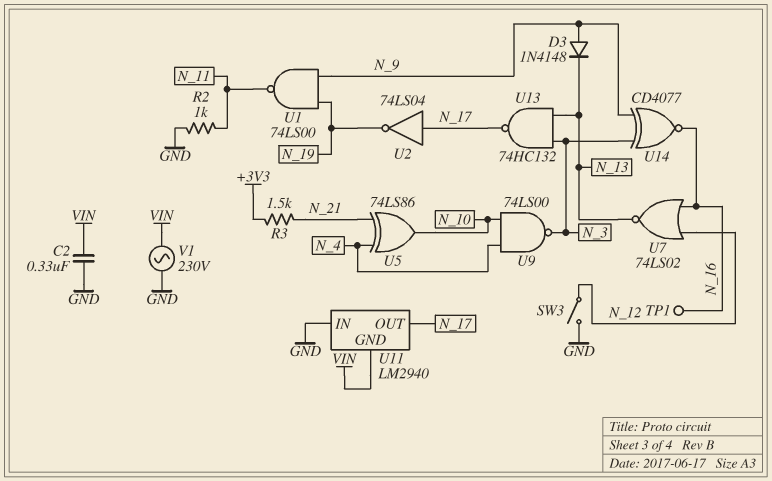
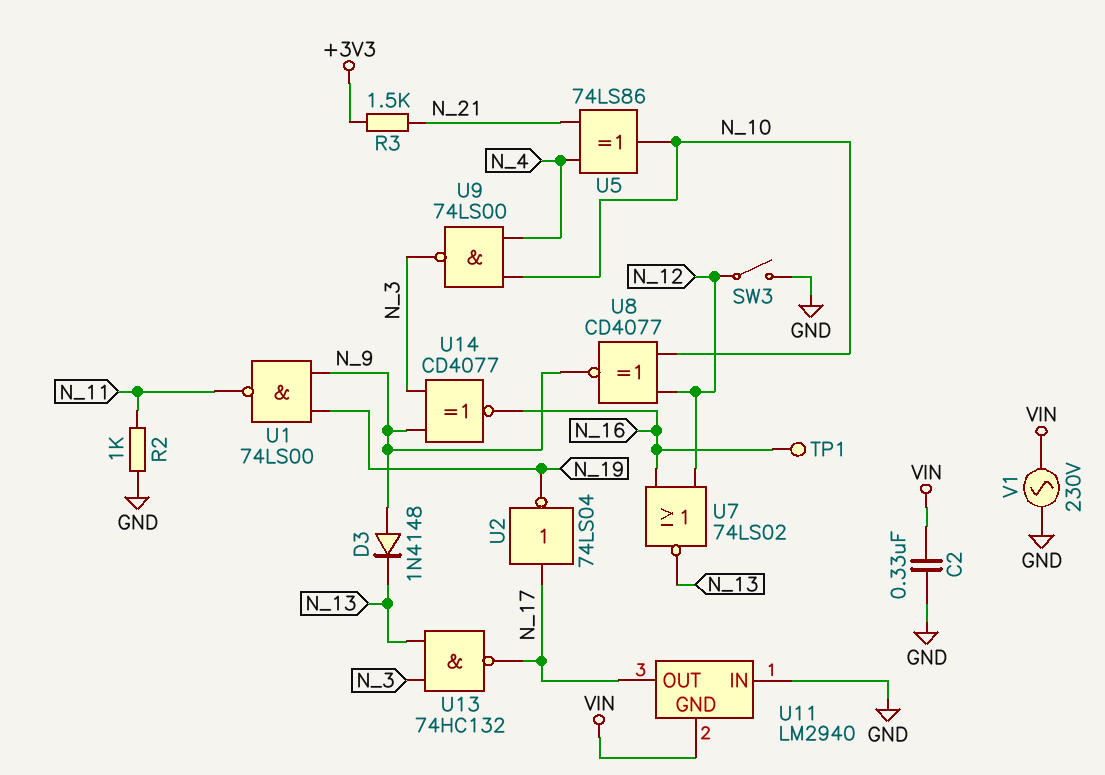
U8: none -> XNOR CD4077 (in N_10, in N_12, out N_9)

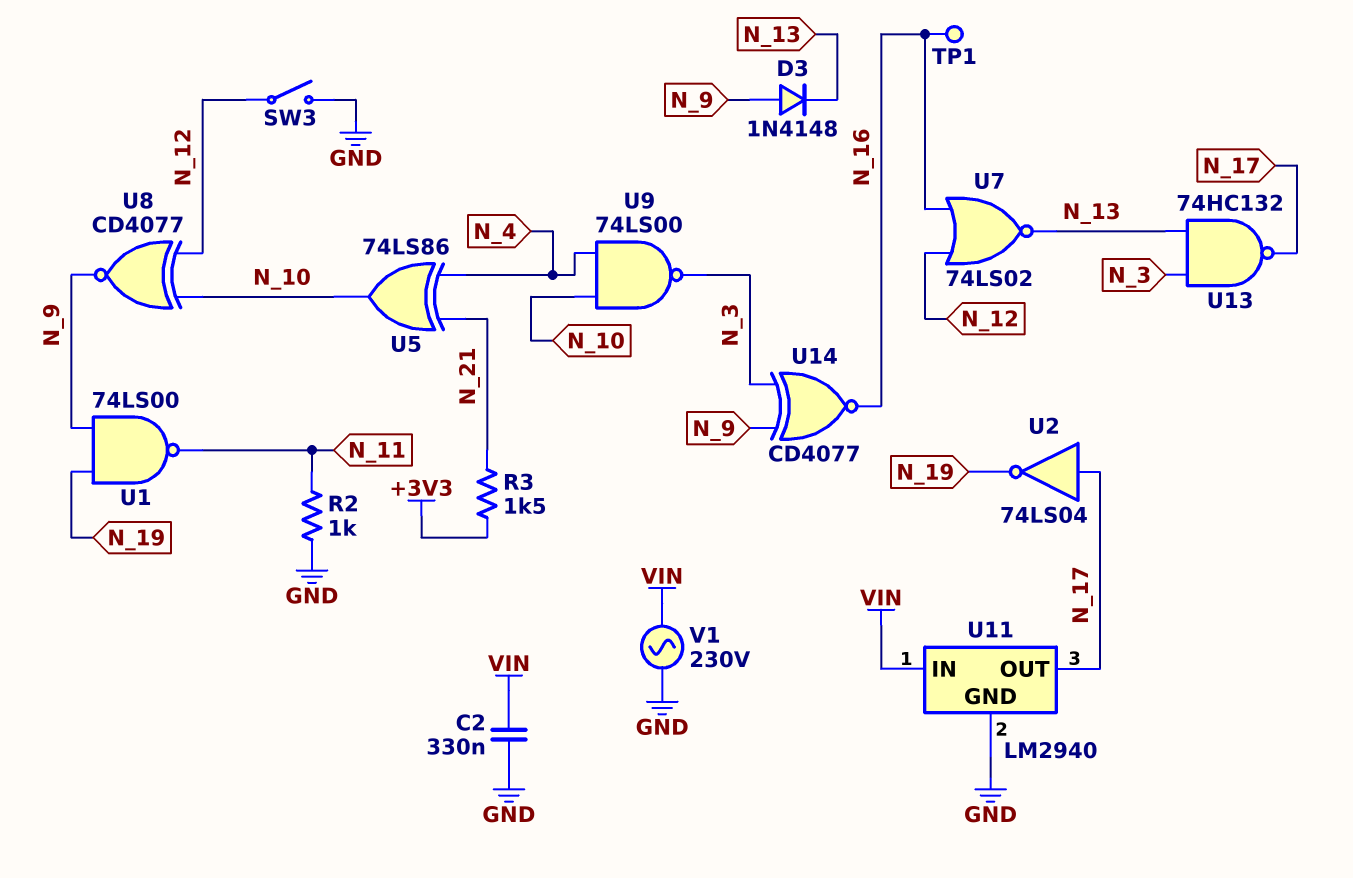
U11 pin GND: VIN -> GND
U11 pin IN: GND -> VIN

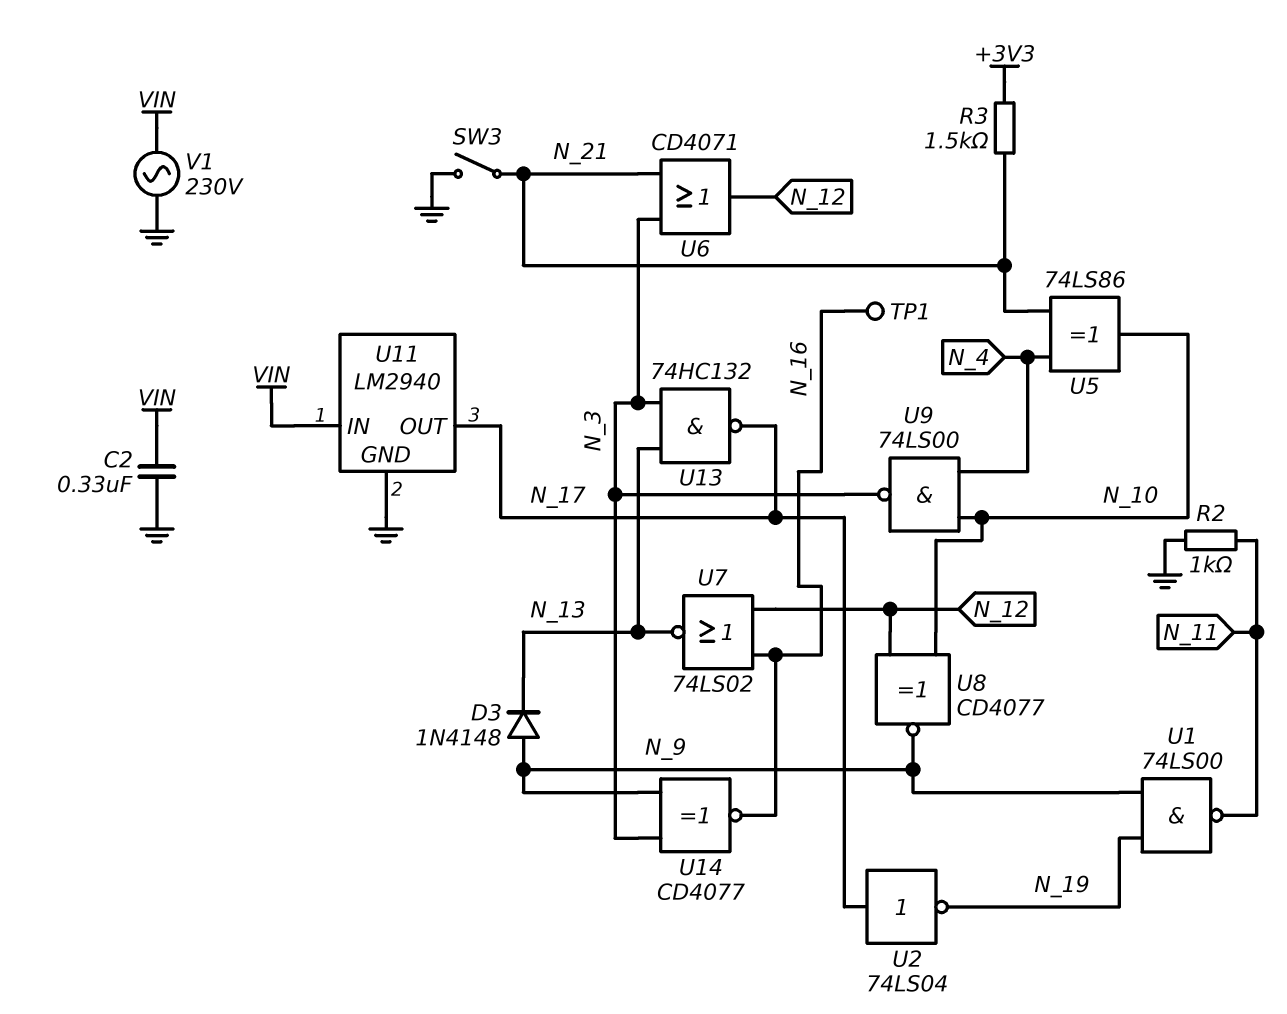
SW3: switch (GND, N_12) -> switch (GND, N_21)
U6: none -> OR CD4071 (in N_3, in N_21, out N_12)

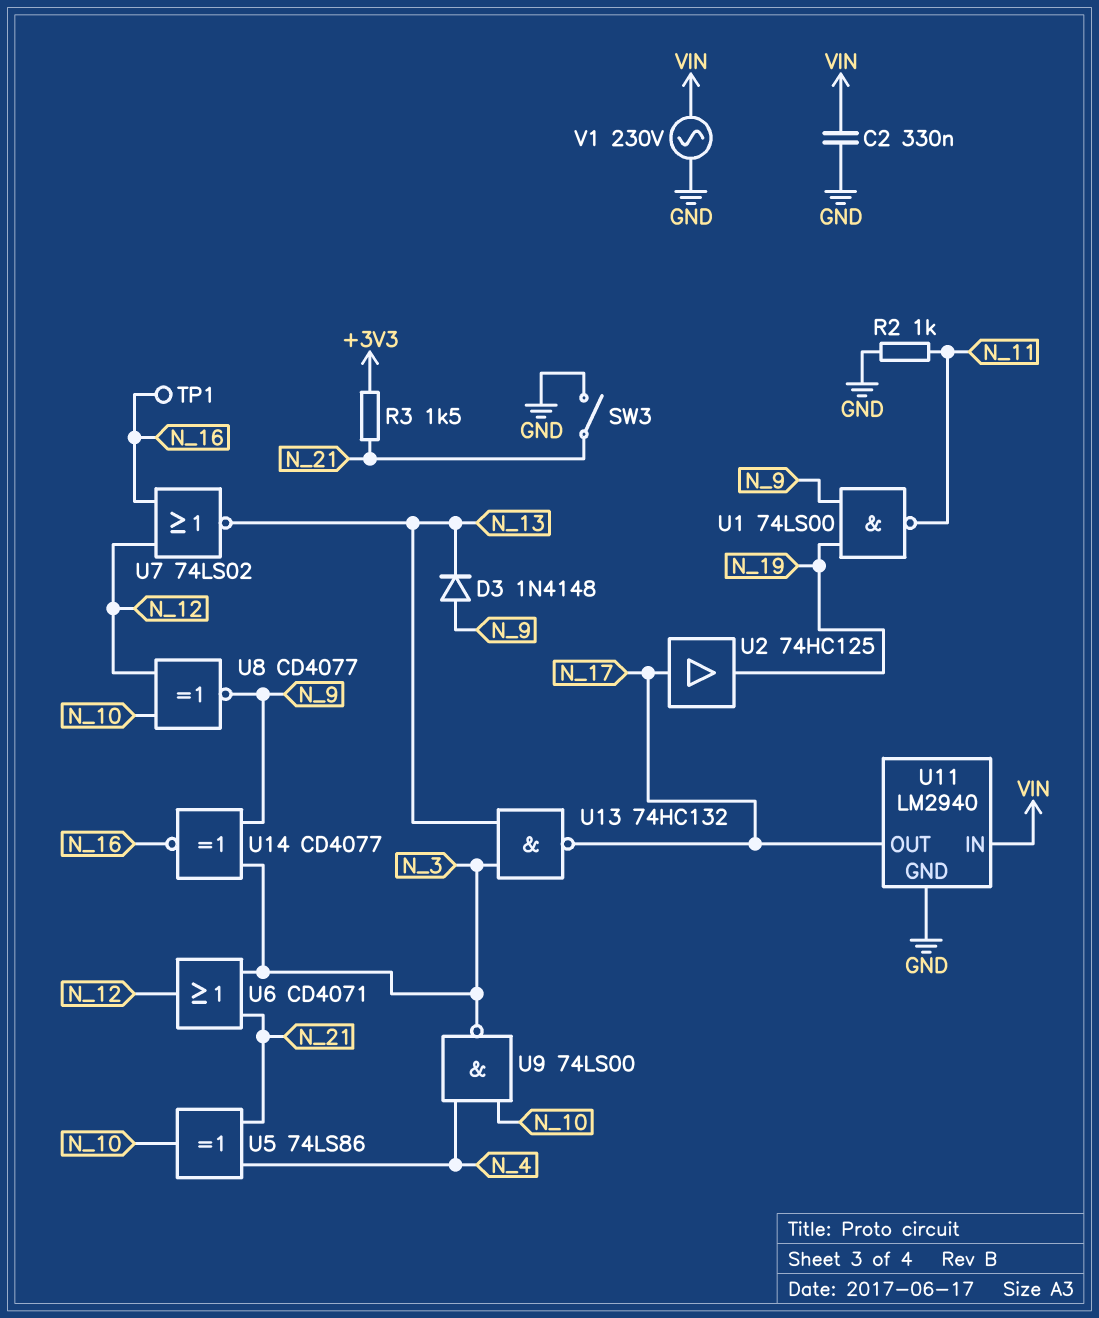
U2: NOT 74LS04 (in N_17, out N_19) -> buffer 74HC125 (in N_17, out N_19)

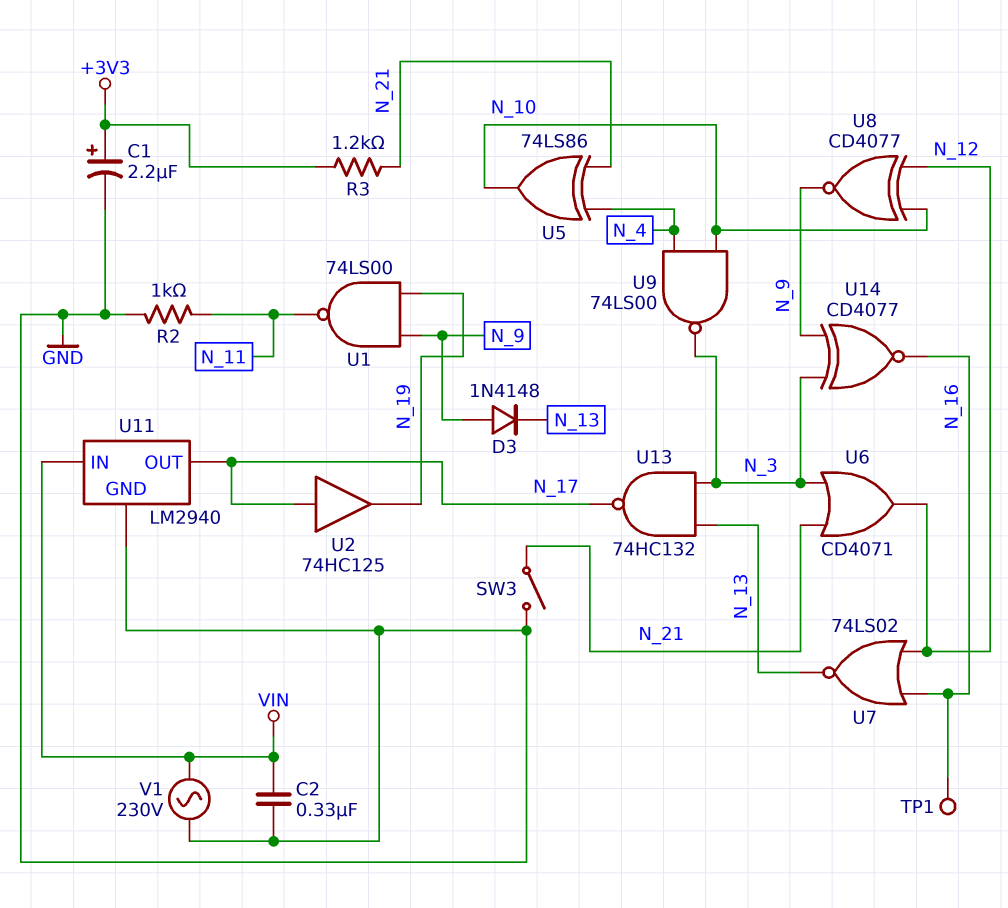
C1: none -> 2.2uF (plus +3V3, minus GND)
R3: 1.5k (+3V3, N_21) -> 1.2k (+3V3, N_21)

